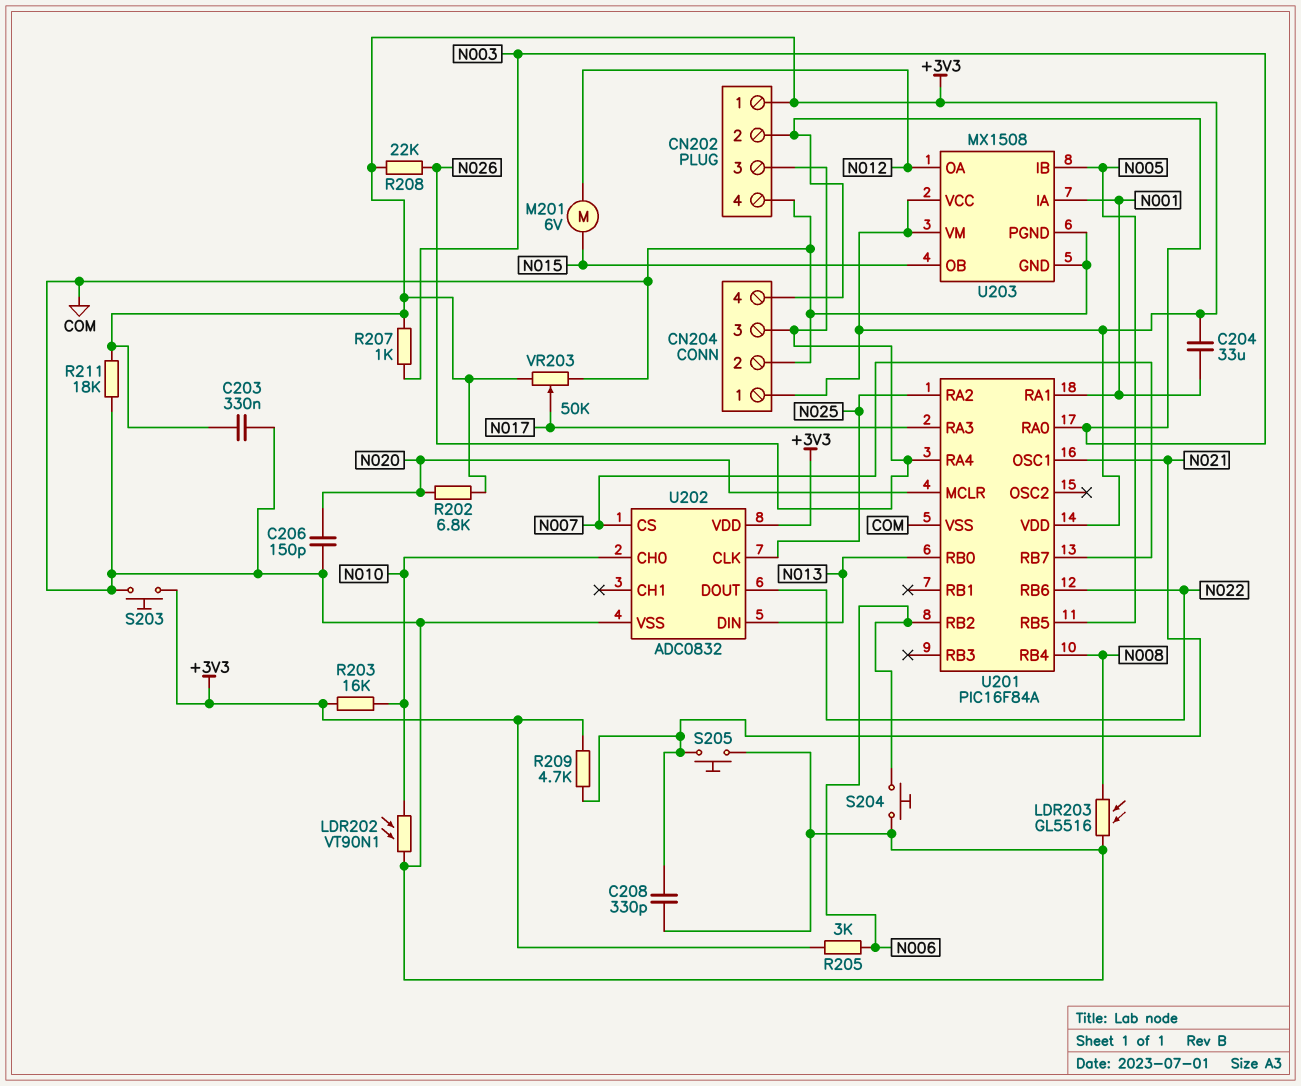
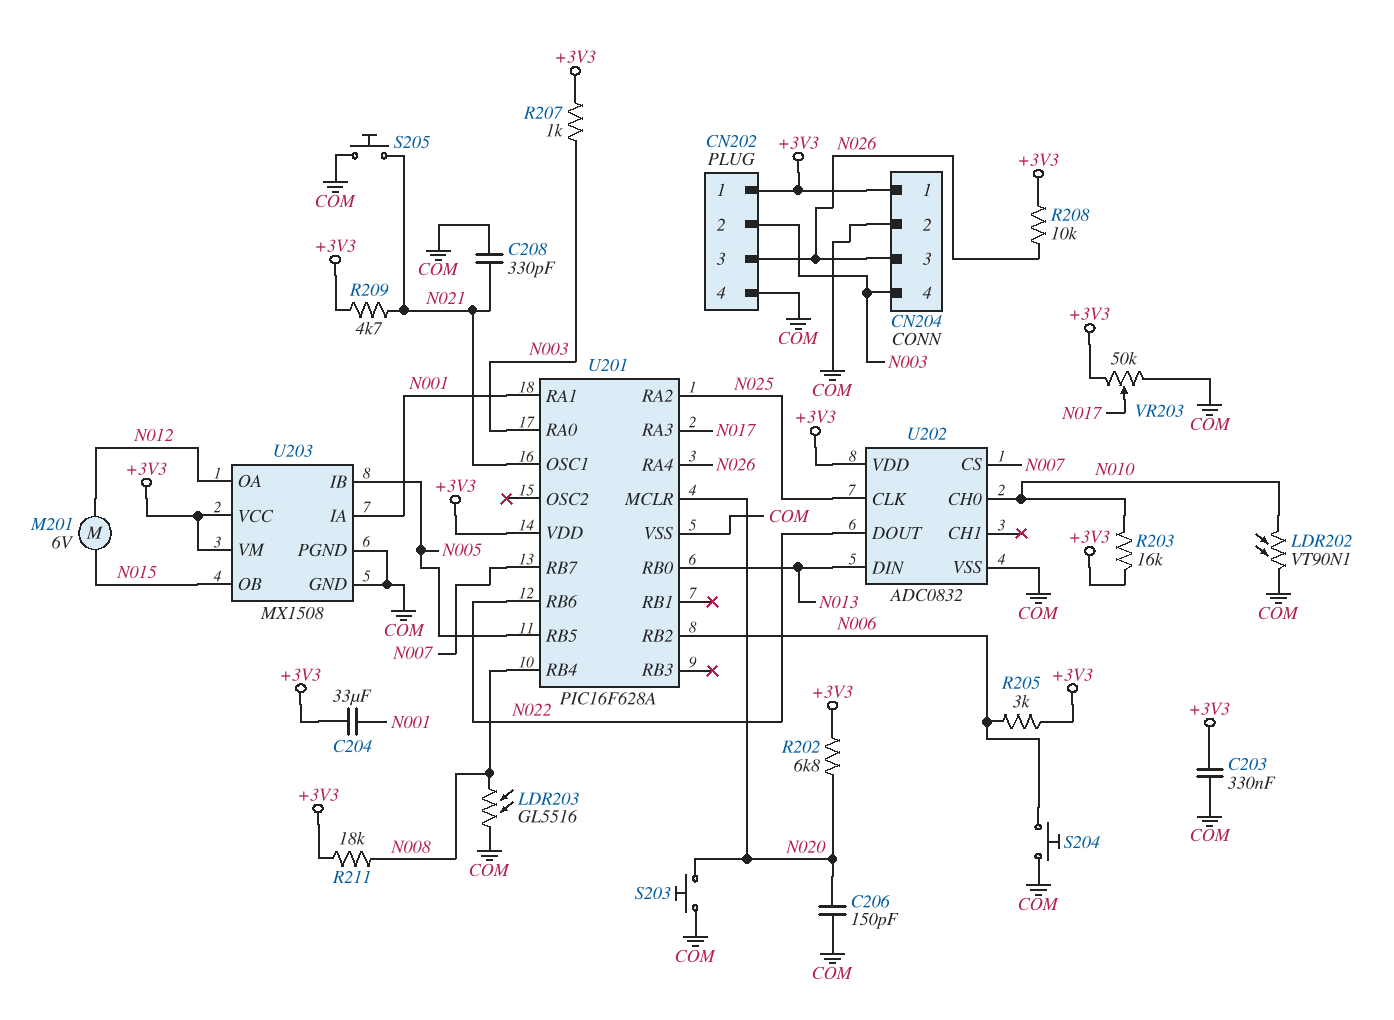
R208: 22k (+3V3, N026) -> 10k (+3V3, N026)
R211: 18k (+3V3, COM) -> 18k (+3V3, N008)
S203: button (+3V3, COM) -> button (COM, N020)
U201: PIC16F84A -> PIC16F628A

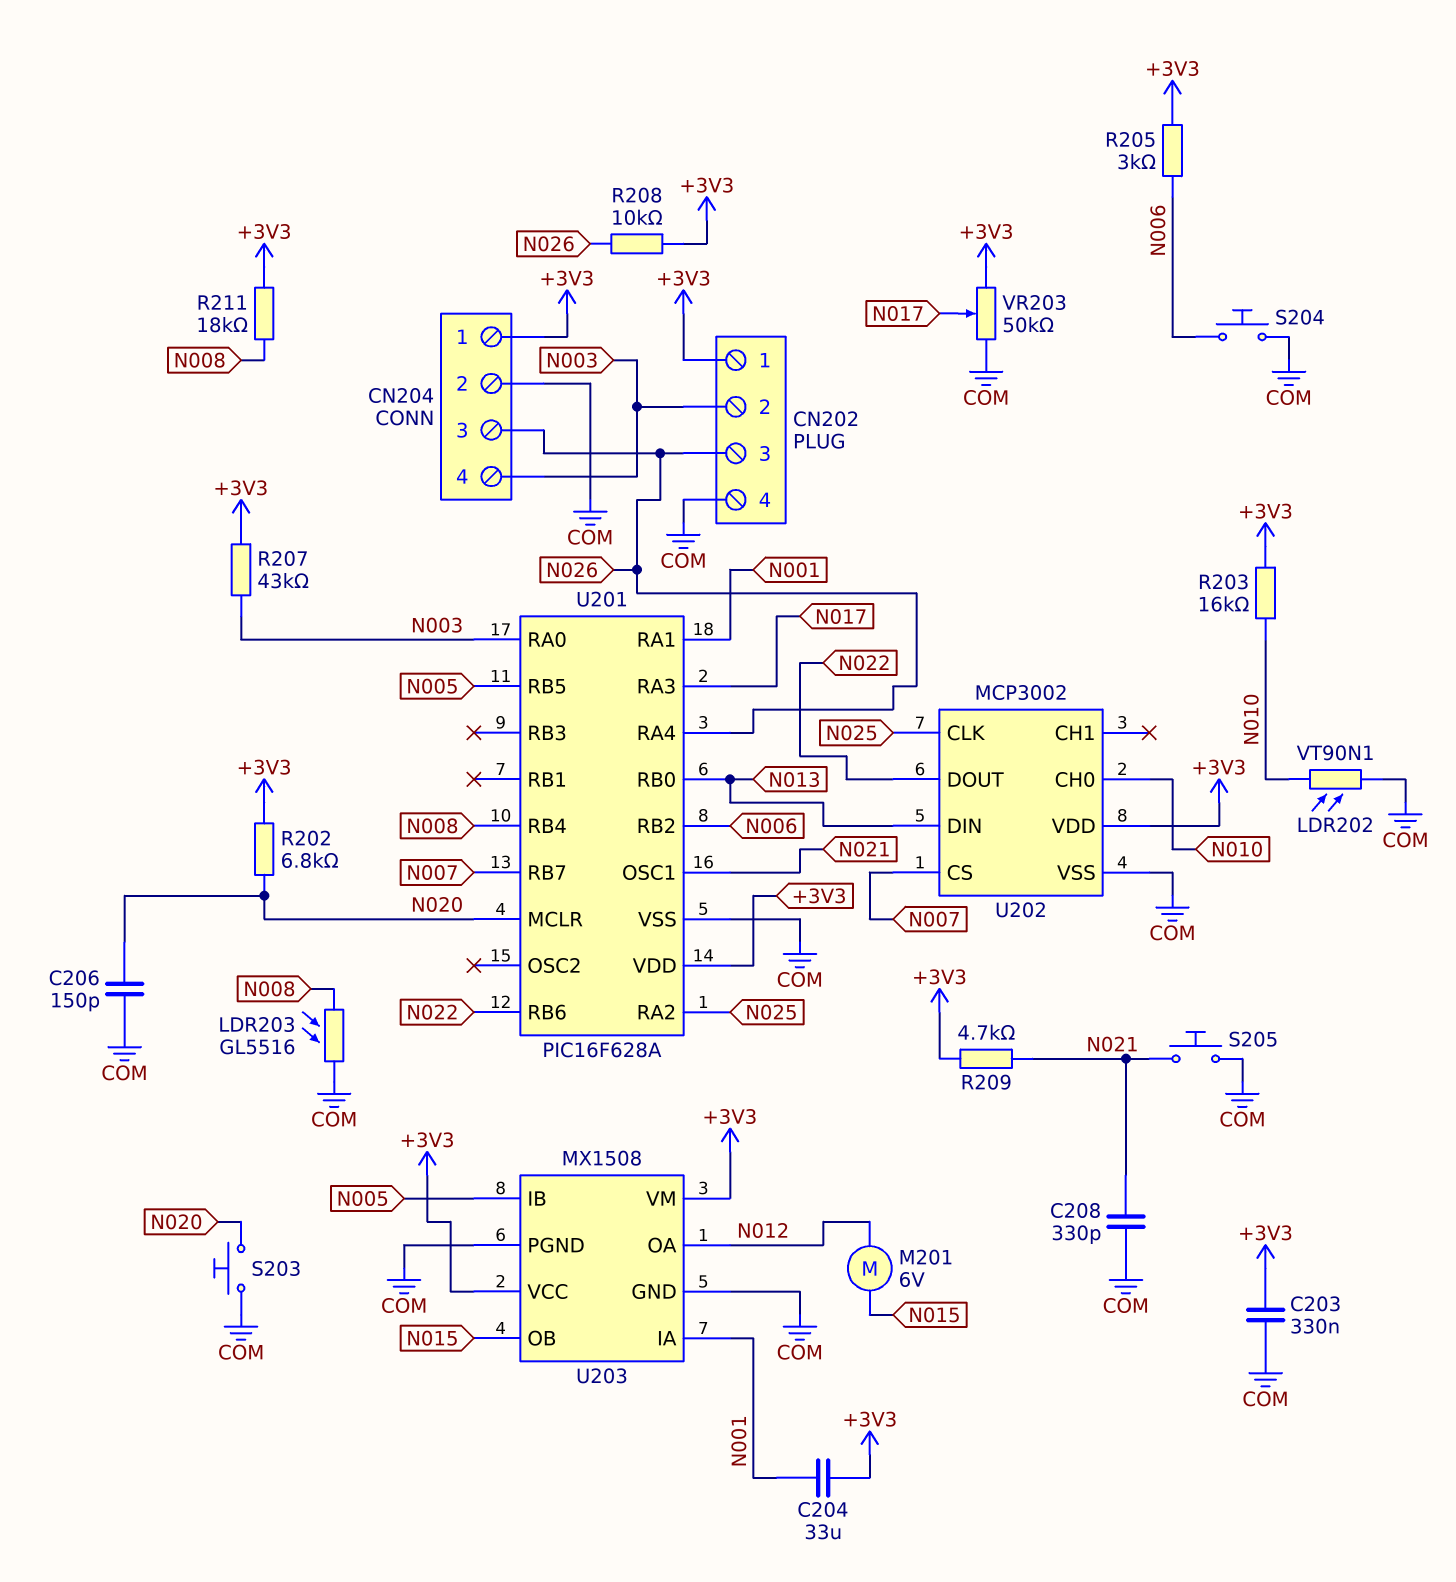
R207: 1k (+3V3, N003) -> 43k (+3V3, N003)
U202: ADC0832 -> MCP3002

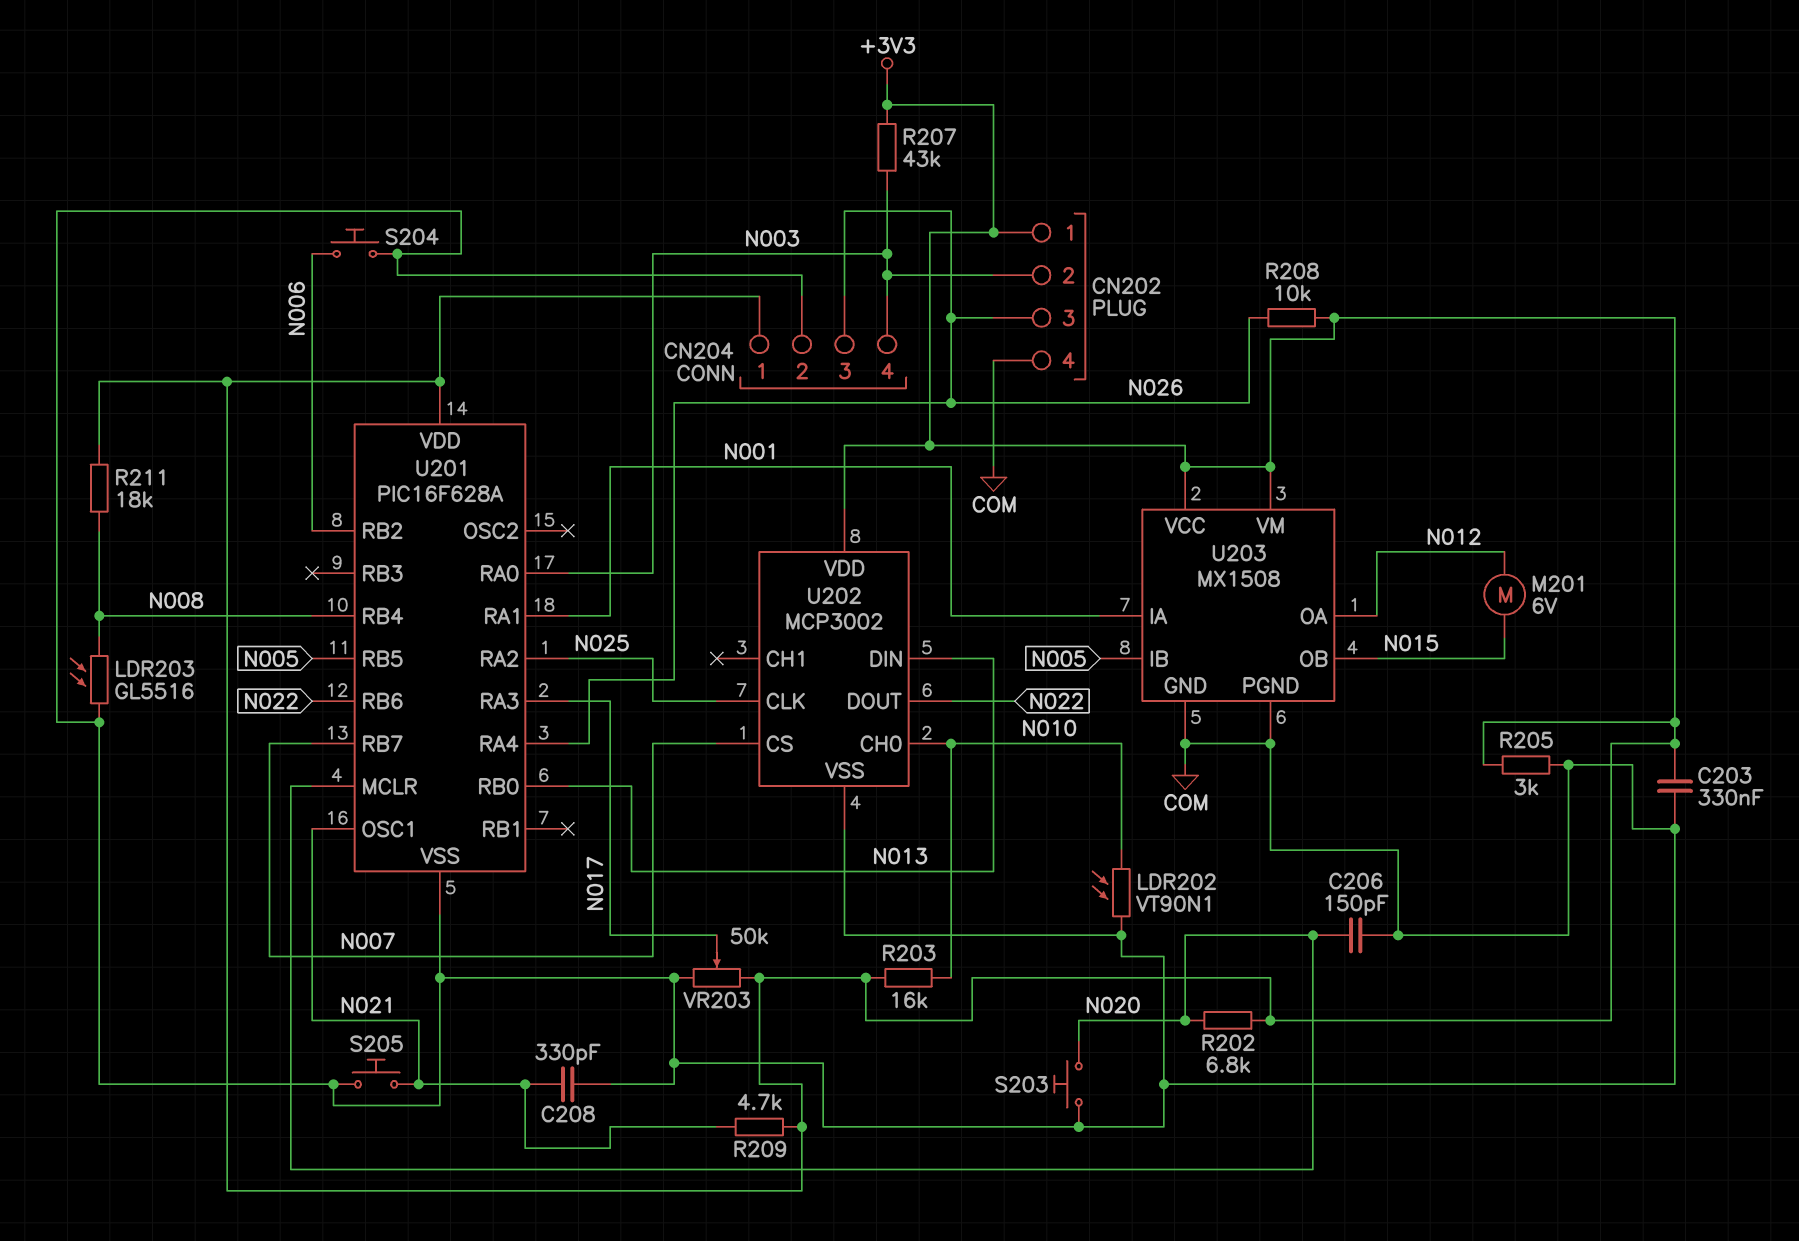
C204: 33uF (+3V3, N001) -> none
R205: 3k (+3V3, N006) -> 3k (+3V3, COM)

